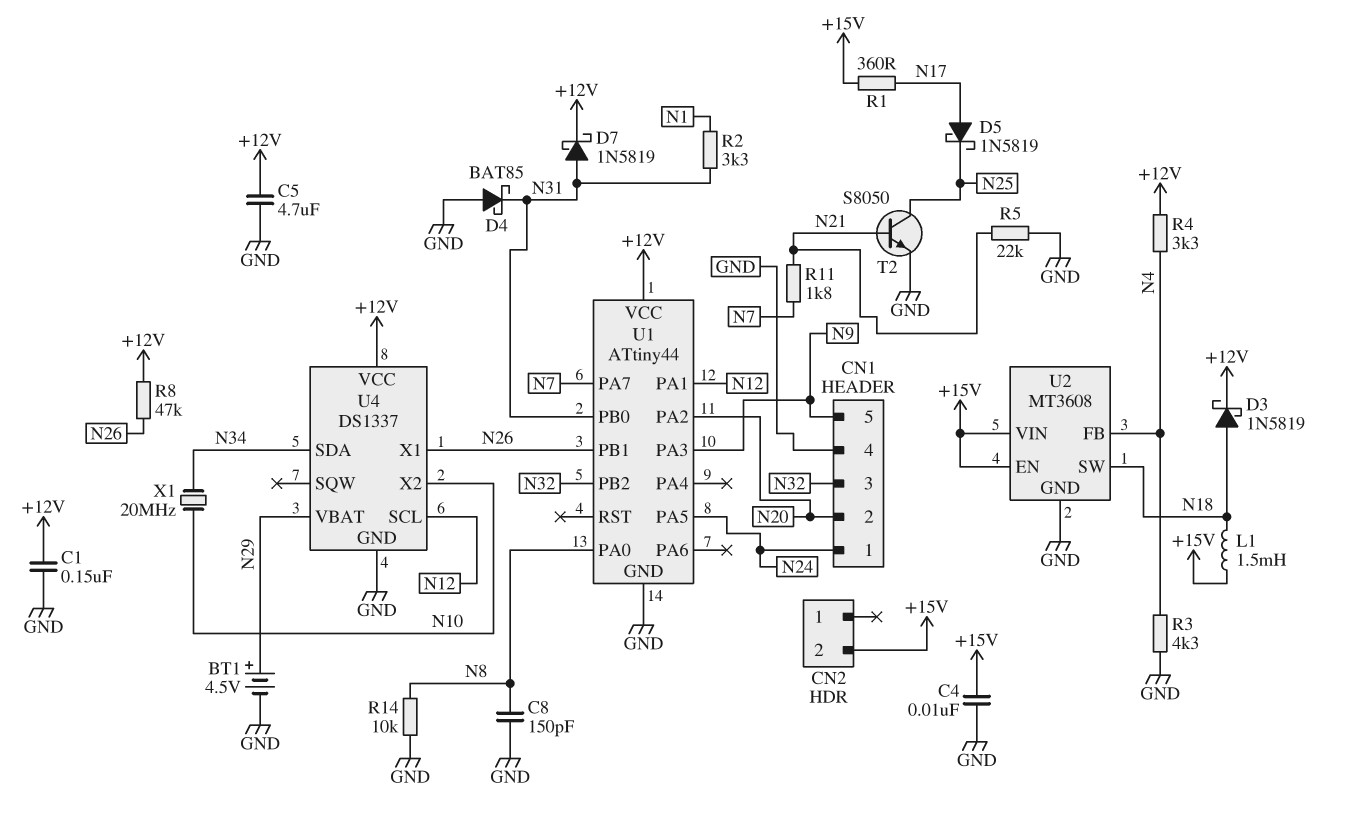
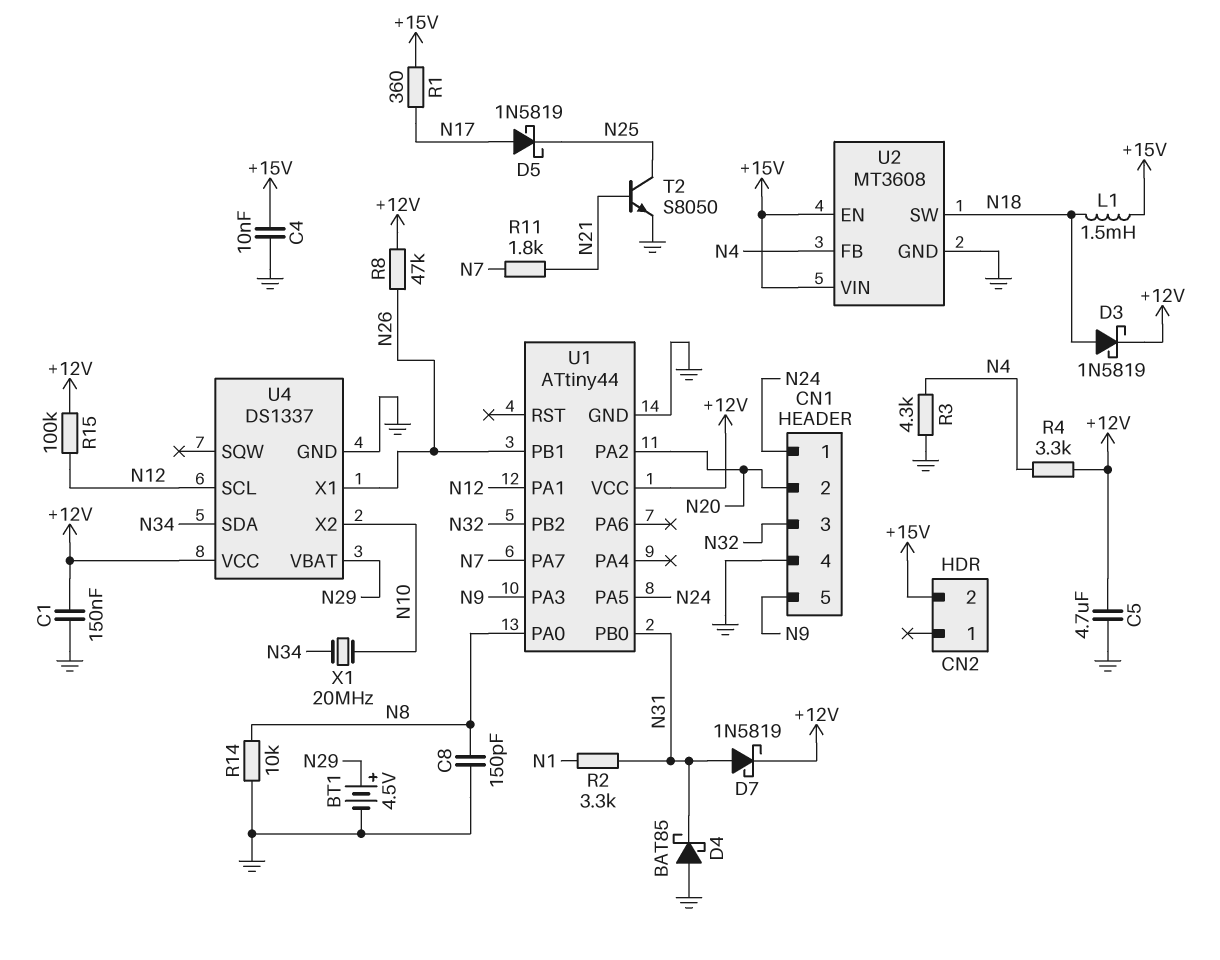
R5: 22k (GND, N21) -> none
R15: none -> 100k (+12V, N12)

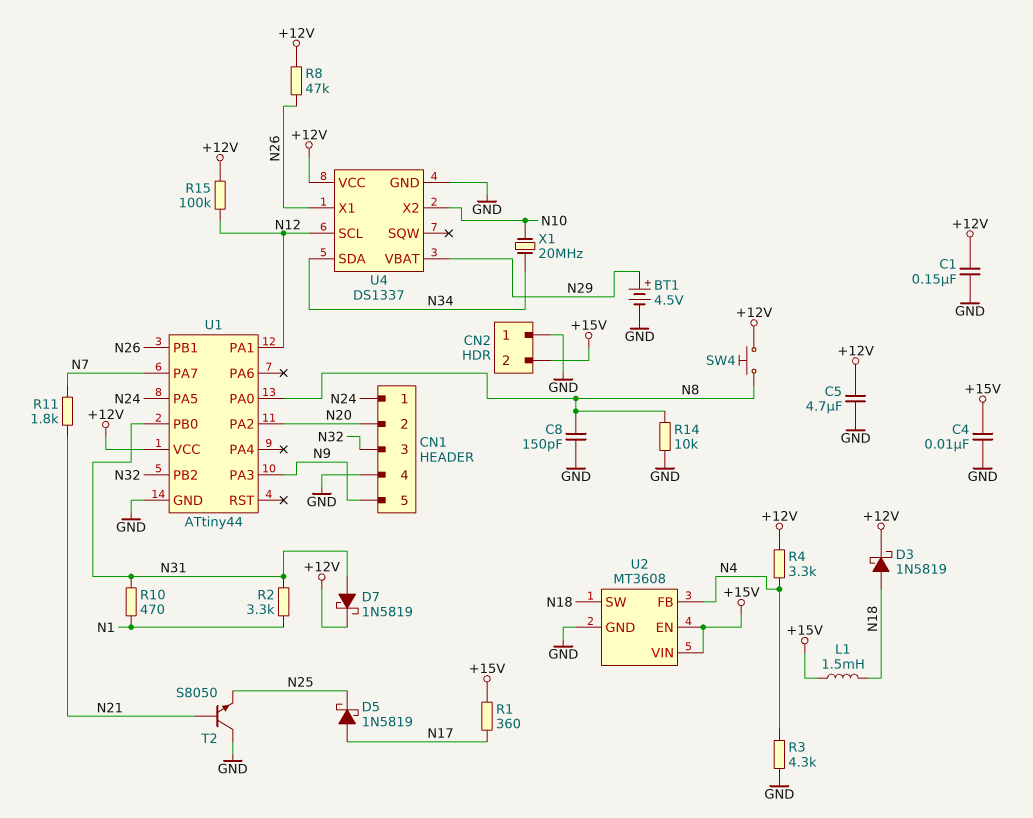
CN2 pin 1: none -> GND
D4: schottky BAT85 (A GND, K N31) -> none
R10: none -> 470 (N1, N31)
SW4: none -> button (+12V, N8)
T2: NPN S8050 (B N21, C N25, E GND) -> NPN S8050 (B N21, C GND, E N25)

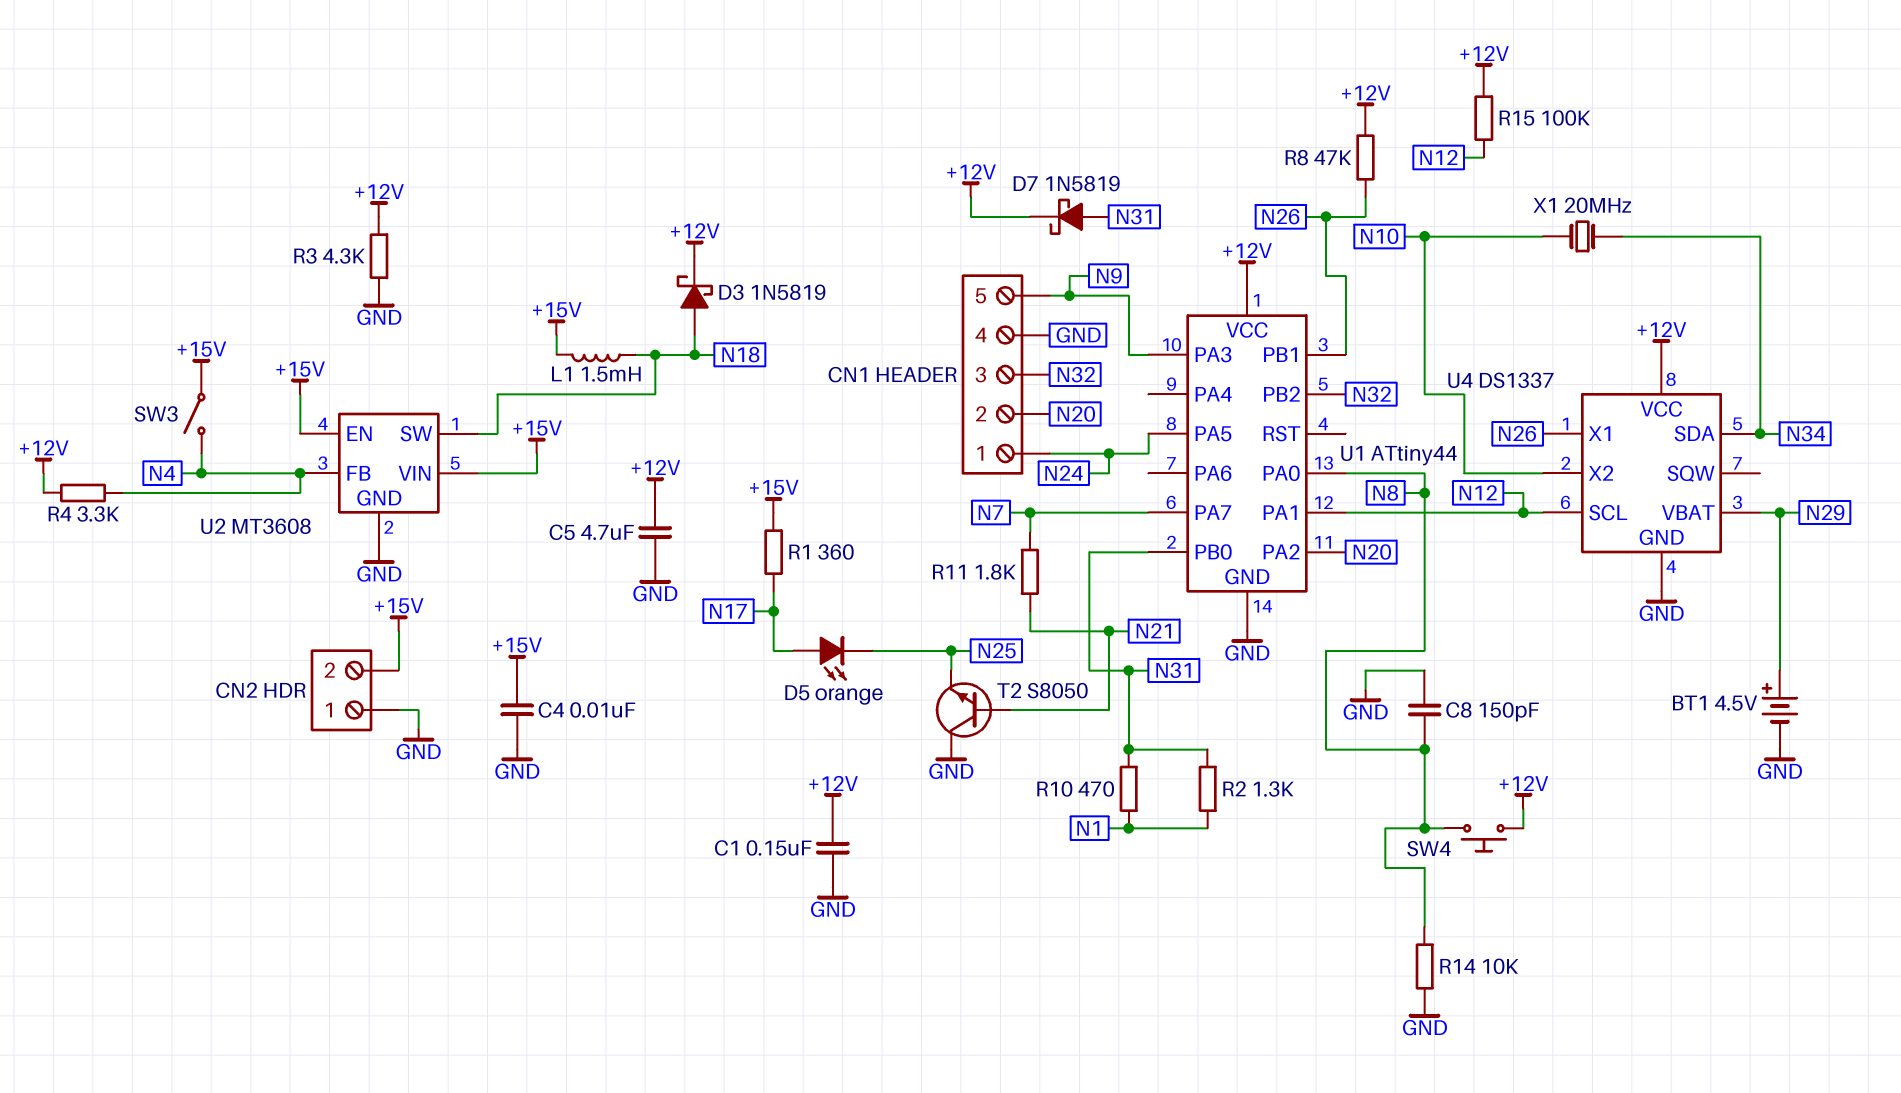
D5: schottky 1N5819 (A N17, K N25) -> LED orange (A N17, K N25)
R2: 3.3k (N1, N31) -> 1.3k (N1, N31)
R3: 4.3k (GND, N4) -> 4.3k (+12V, GND)
SW3: none -> switch (+15V, N4)

